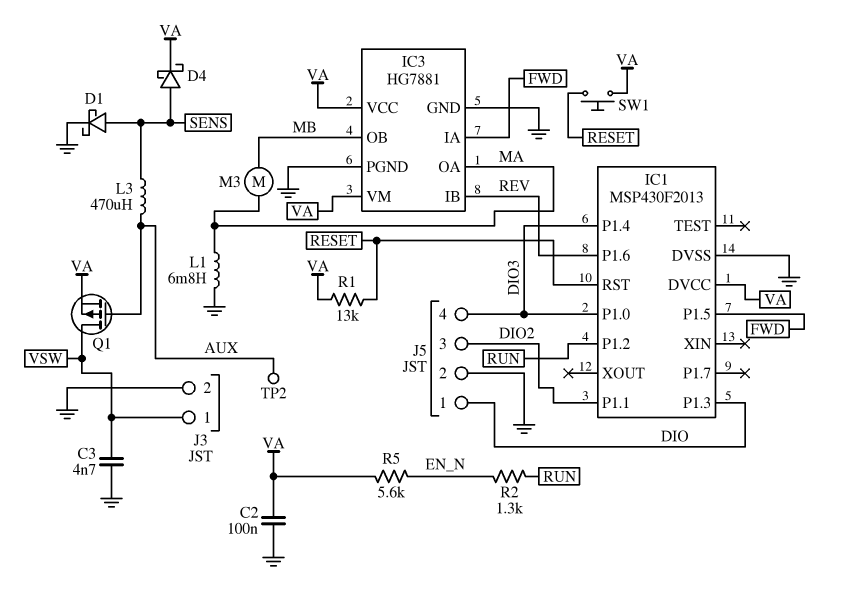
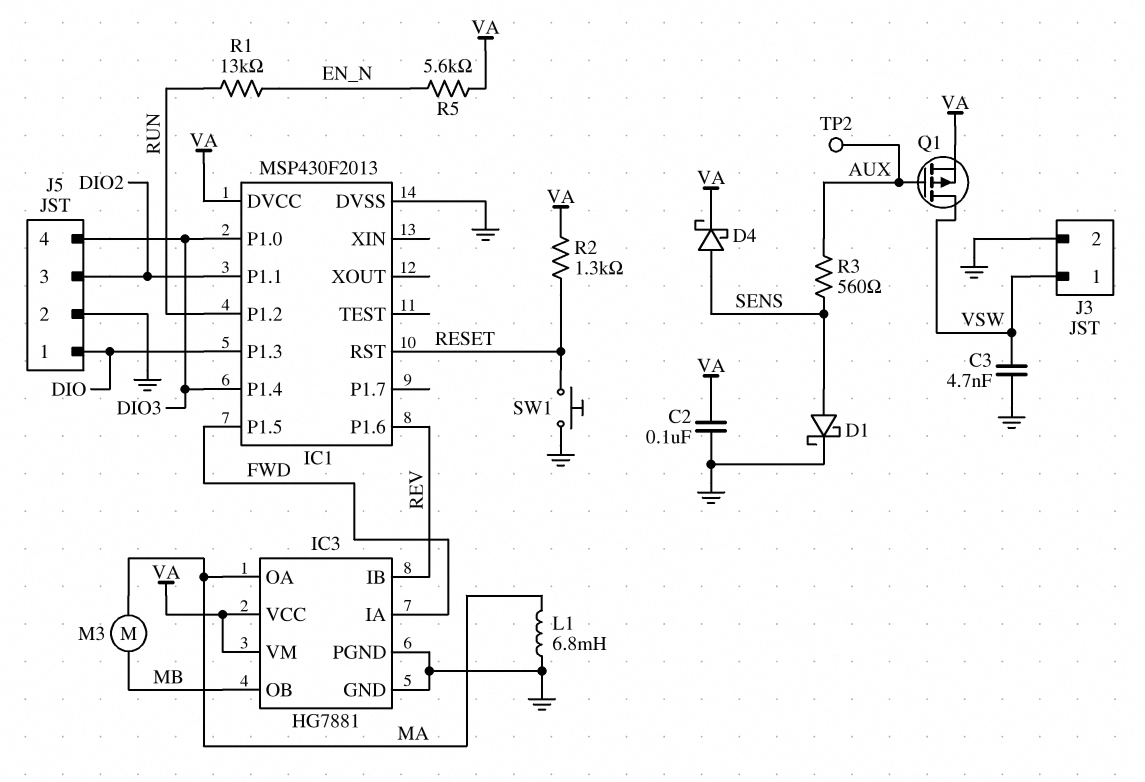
L3: 470uH (AUX, SENS) -> none
R1: 13k (RESET, VA) -> 13k (EN_N, RUN)
R2: 1.3k (EN_N, RUN) -> 1.3k (RESET, VA)
R3: none -> 560 (AUX, SENS)
SW1: button (RESET, VA) -> button (GND, RESET)

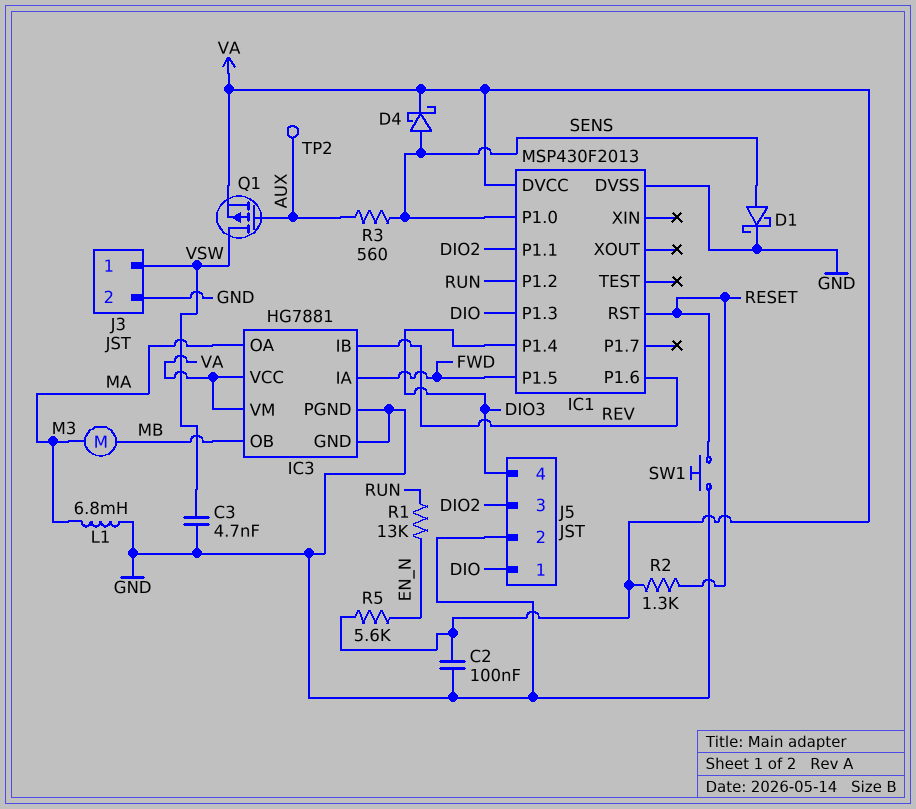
IC1 pin P1.0: DIO3 -> SENS

